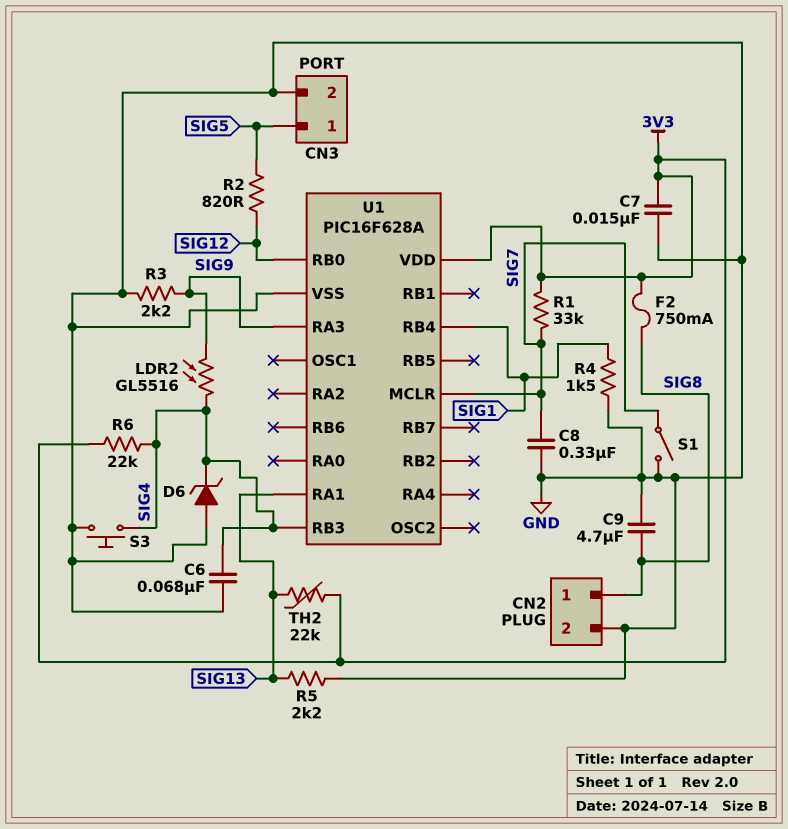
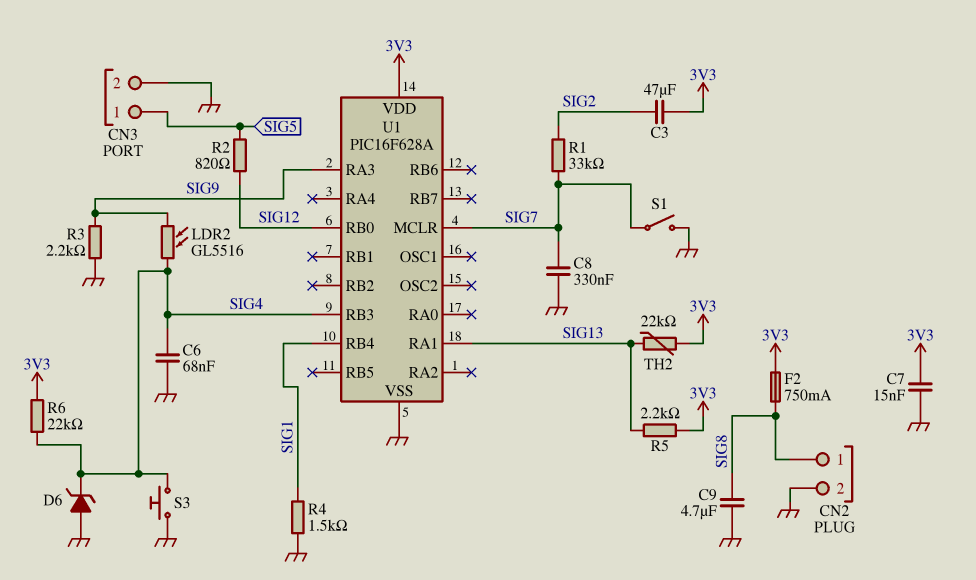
C3: none -> 47uF (3V3, SIG2)
R1: 33k (3V3, SIG7) -> 33k (SIG2, SIG7)
R5: 2.2k (GND, SIG13) -> 2.2k (3V3, SIG13)

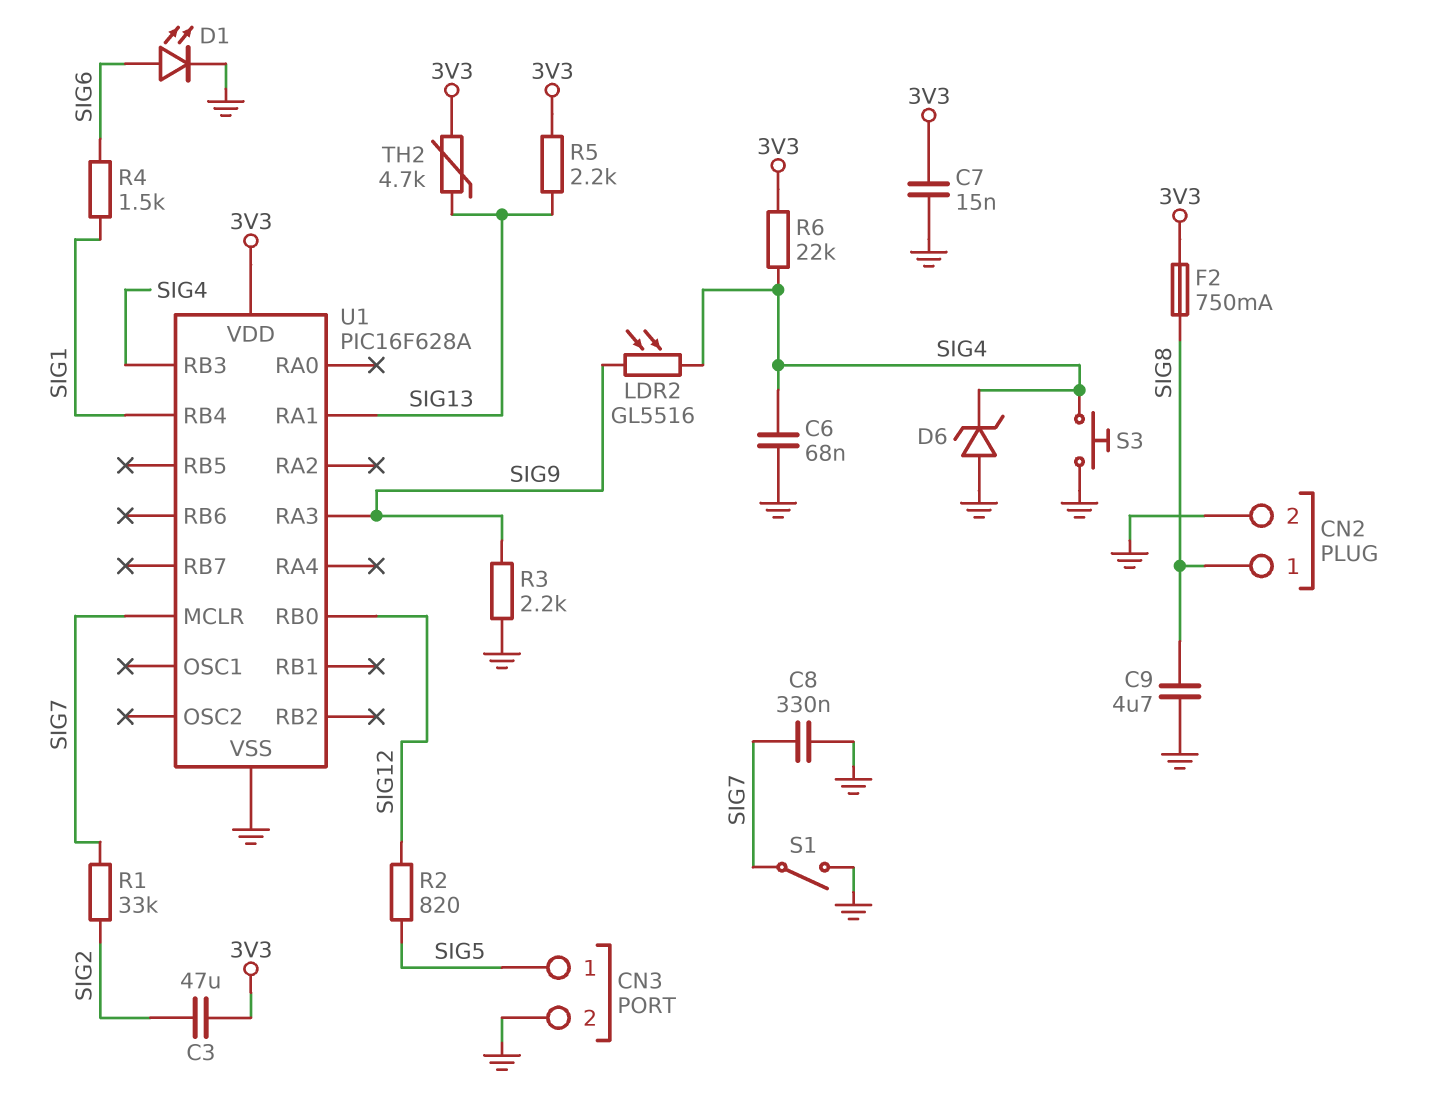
D1: none -> LED (A SIG6, K GND)
R4: 1.5k (GND, SIG1) -> 1.5k (SIG1, SIG6)
TH2: 22k (3V3, SIG13) -> 4.7k (3V3, SIG13)

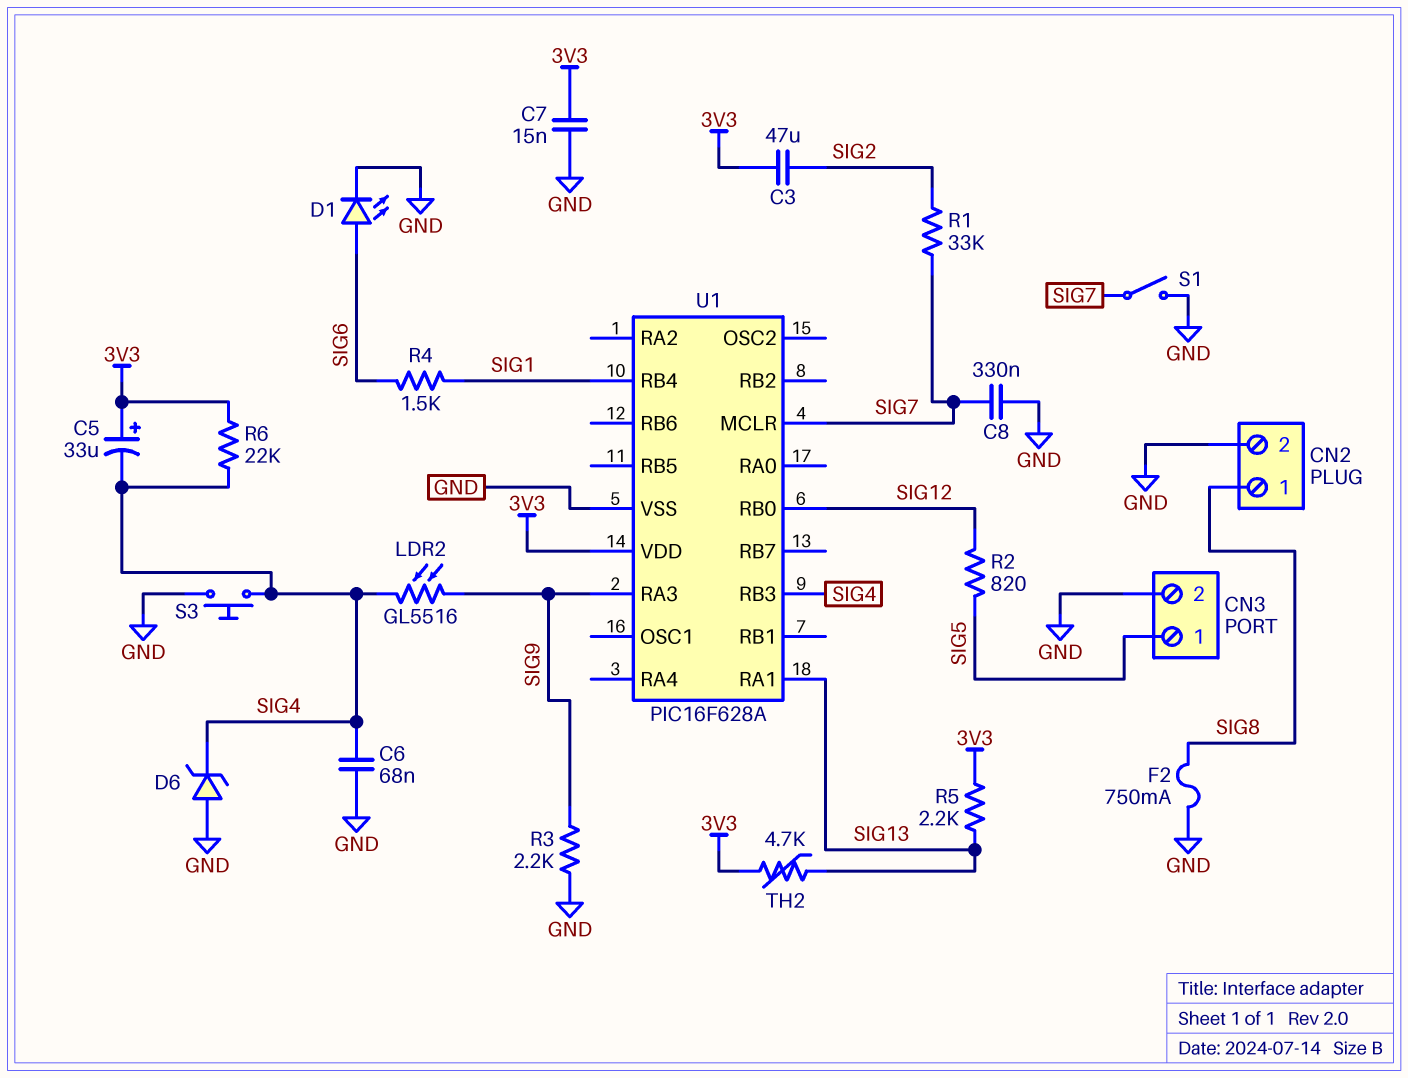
C5: none -> 33uF (plus 3V3, minus SIG4)
C9: 4.7uF (GND, SIG8) -> none
F2: 750mA (3V3, SIG8) -> 750mA (GND, SIG8)

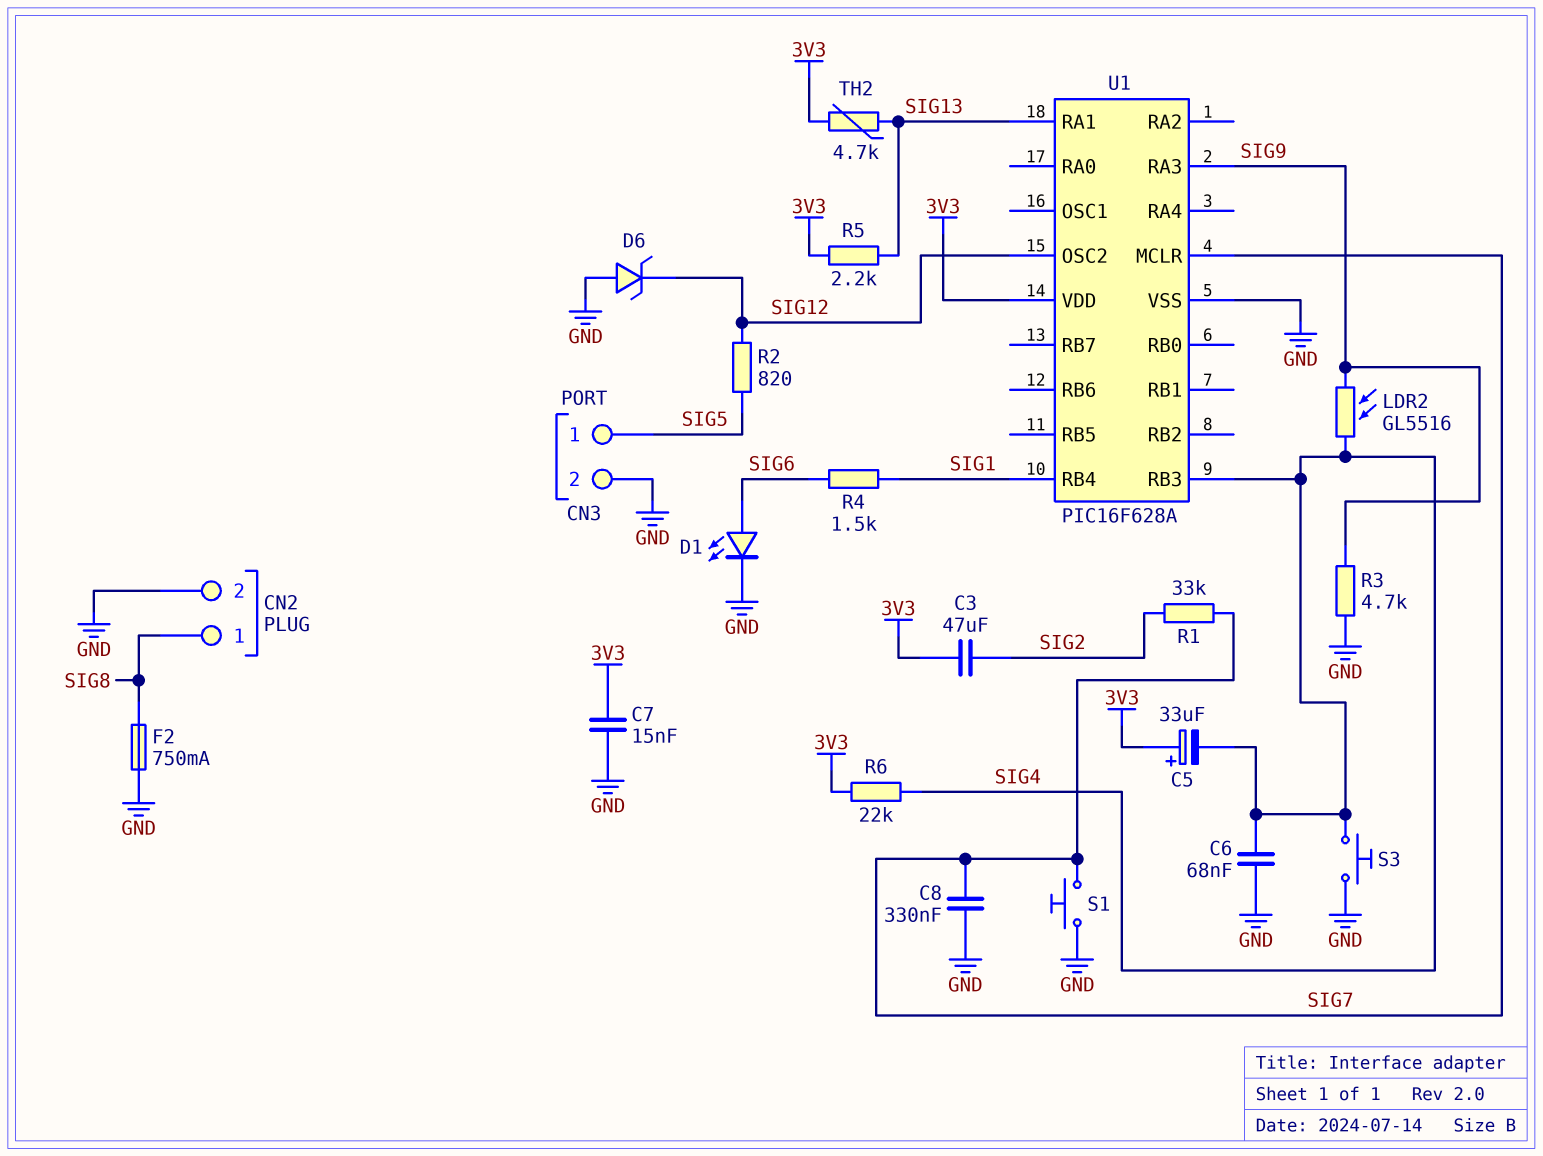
D6: zener (A GND, K SIG4) -> zener (A GND, K SIG12)
R3: 2.2k (GND, SIG9) -> 4.7k (GND, SIG9)
S1: switch (GND, SIG7) -> button (GND, SIG7)
U1 pin OSC2: none -> SIG12
U1 pin RB0: SIG12 -> none

